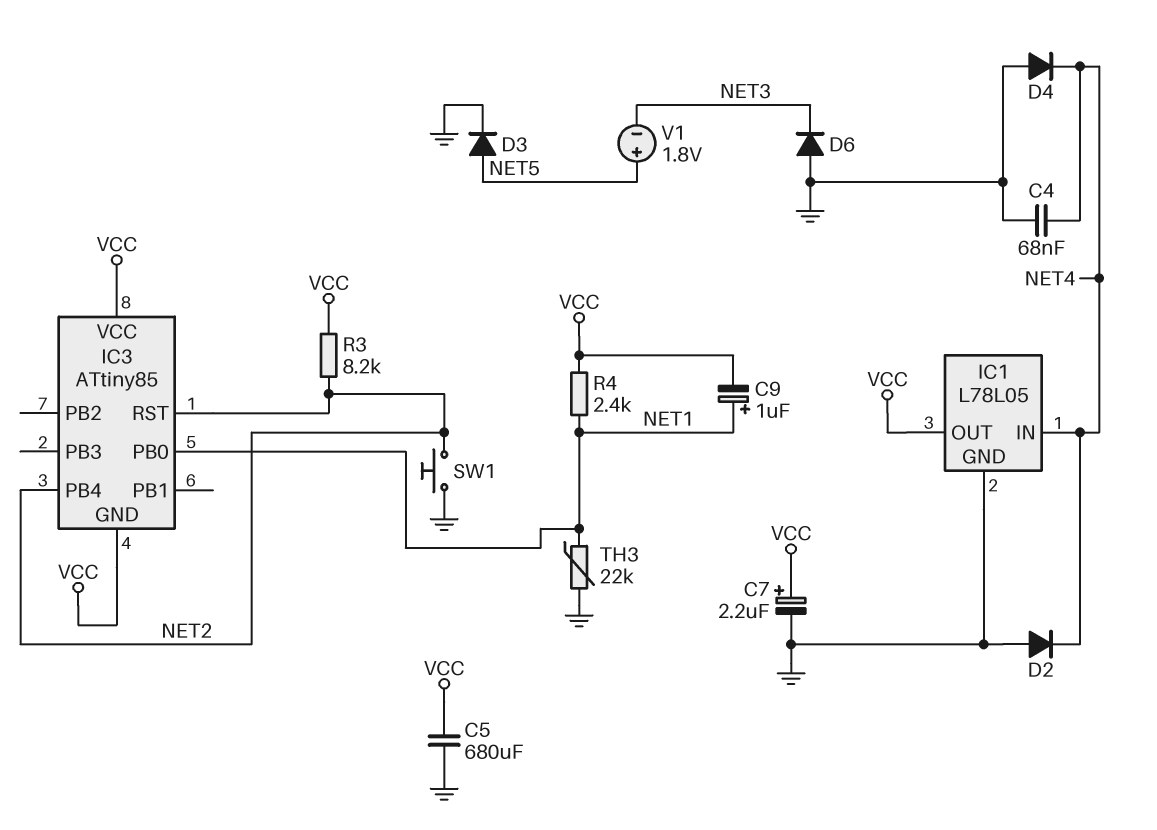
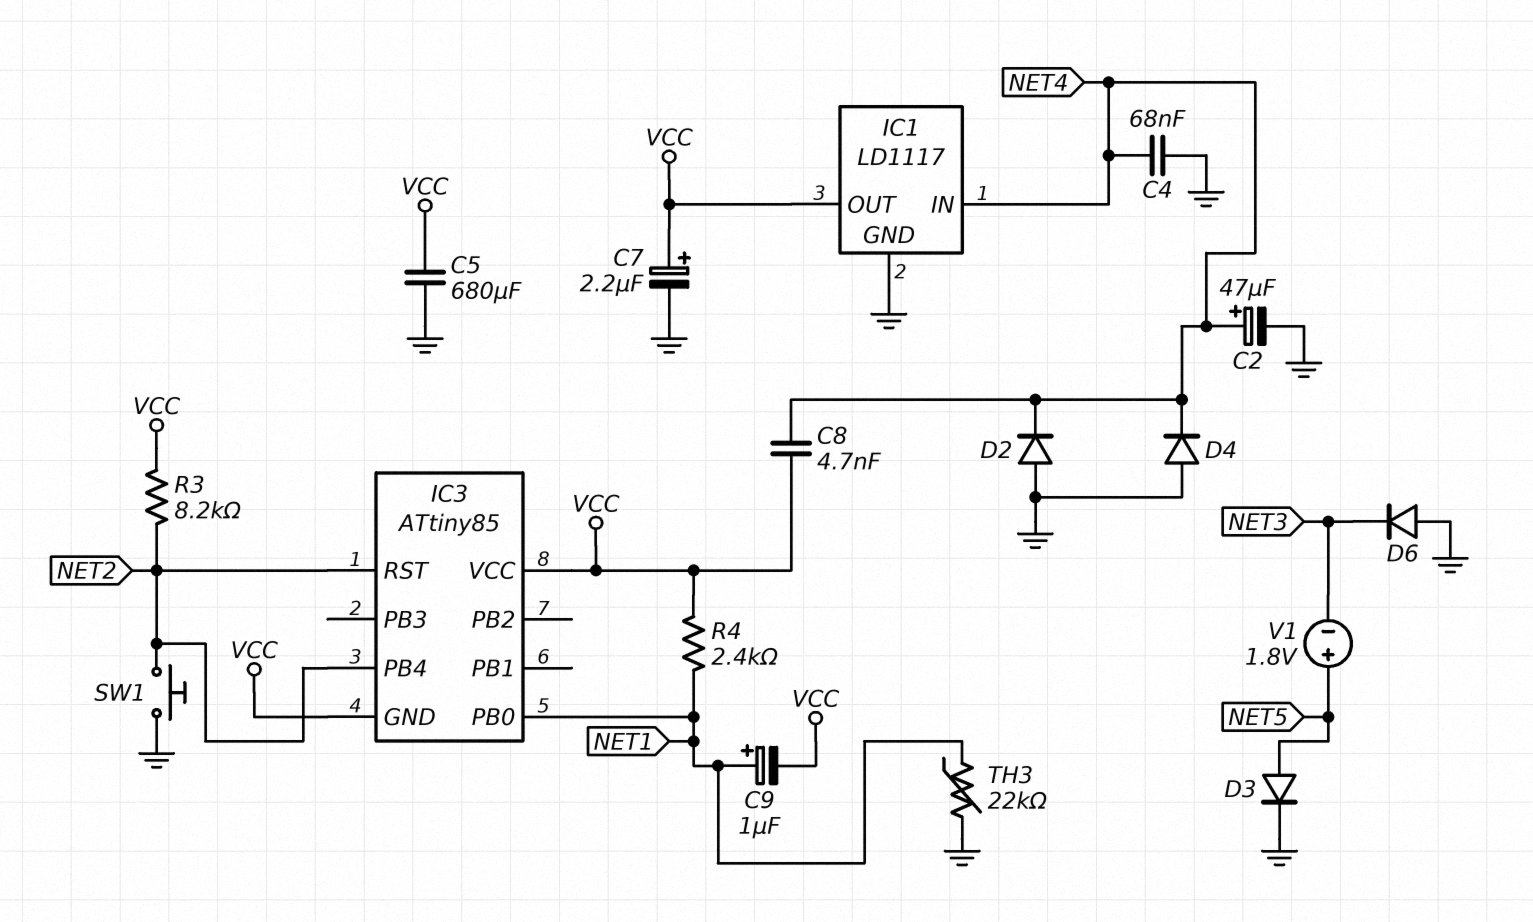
C2: none -> 47uF (plus NET4, minus GND)
C8: none -> 4.7nF (NET4, VCC)
IC1: L78L05 -> LD1117

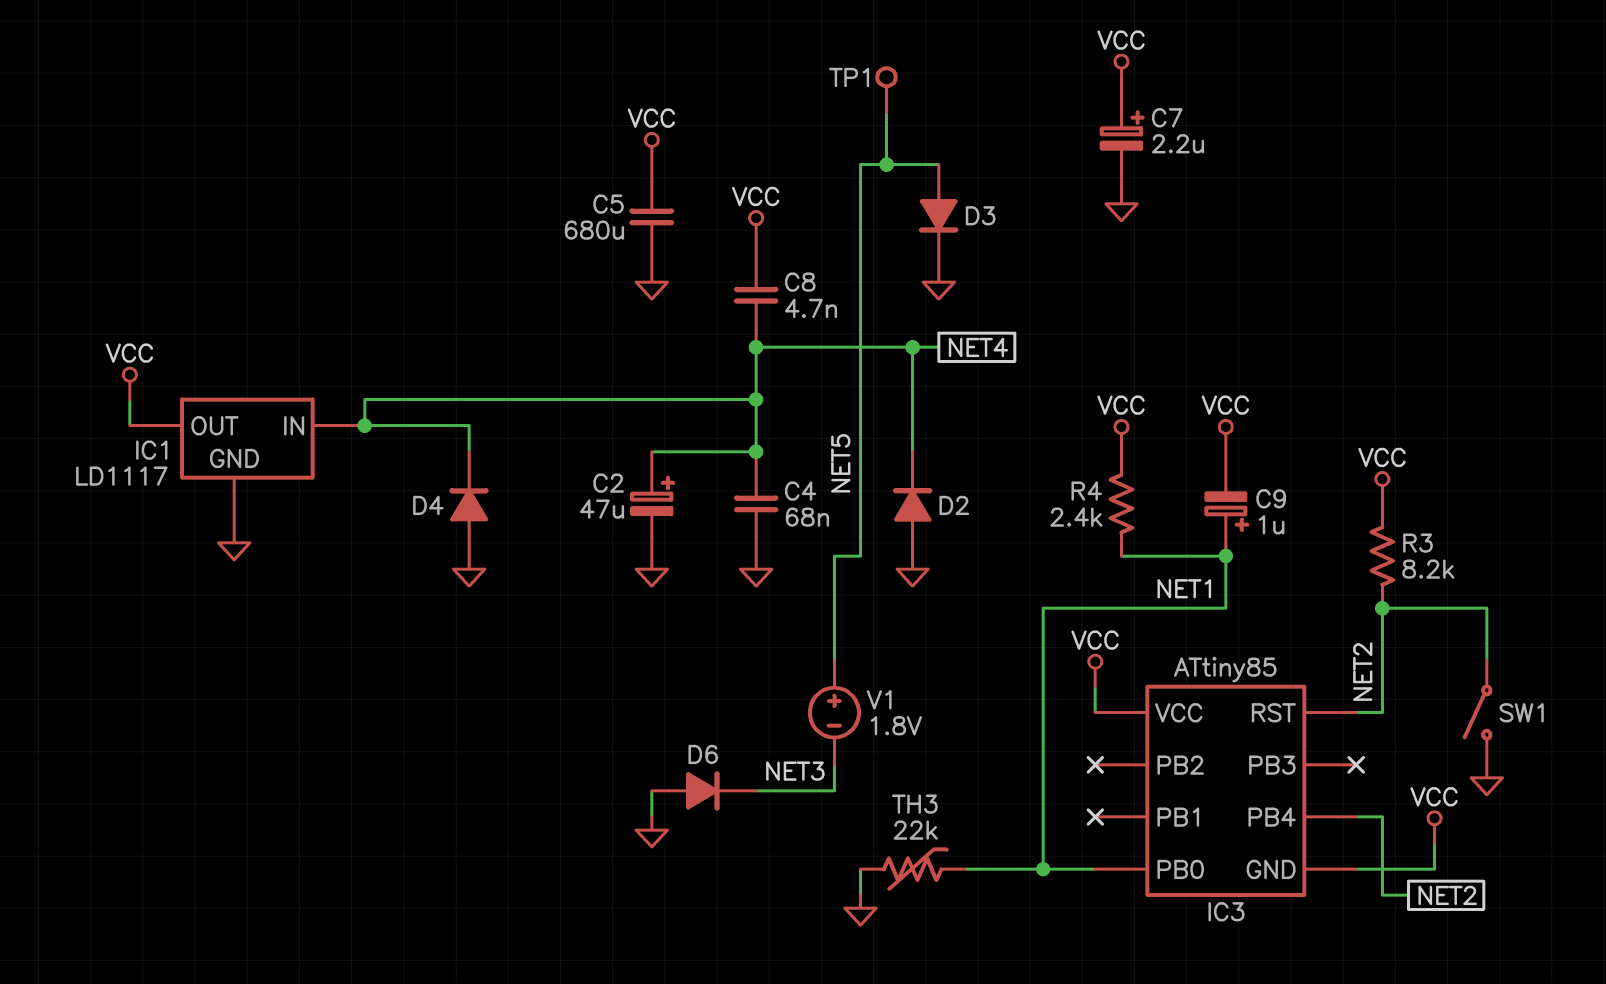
SW1: button (GND, NET2) -> switch (GND, NET2)
TP1: none -> test point (NET5)

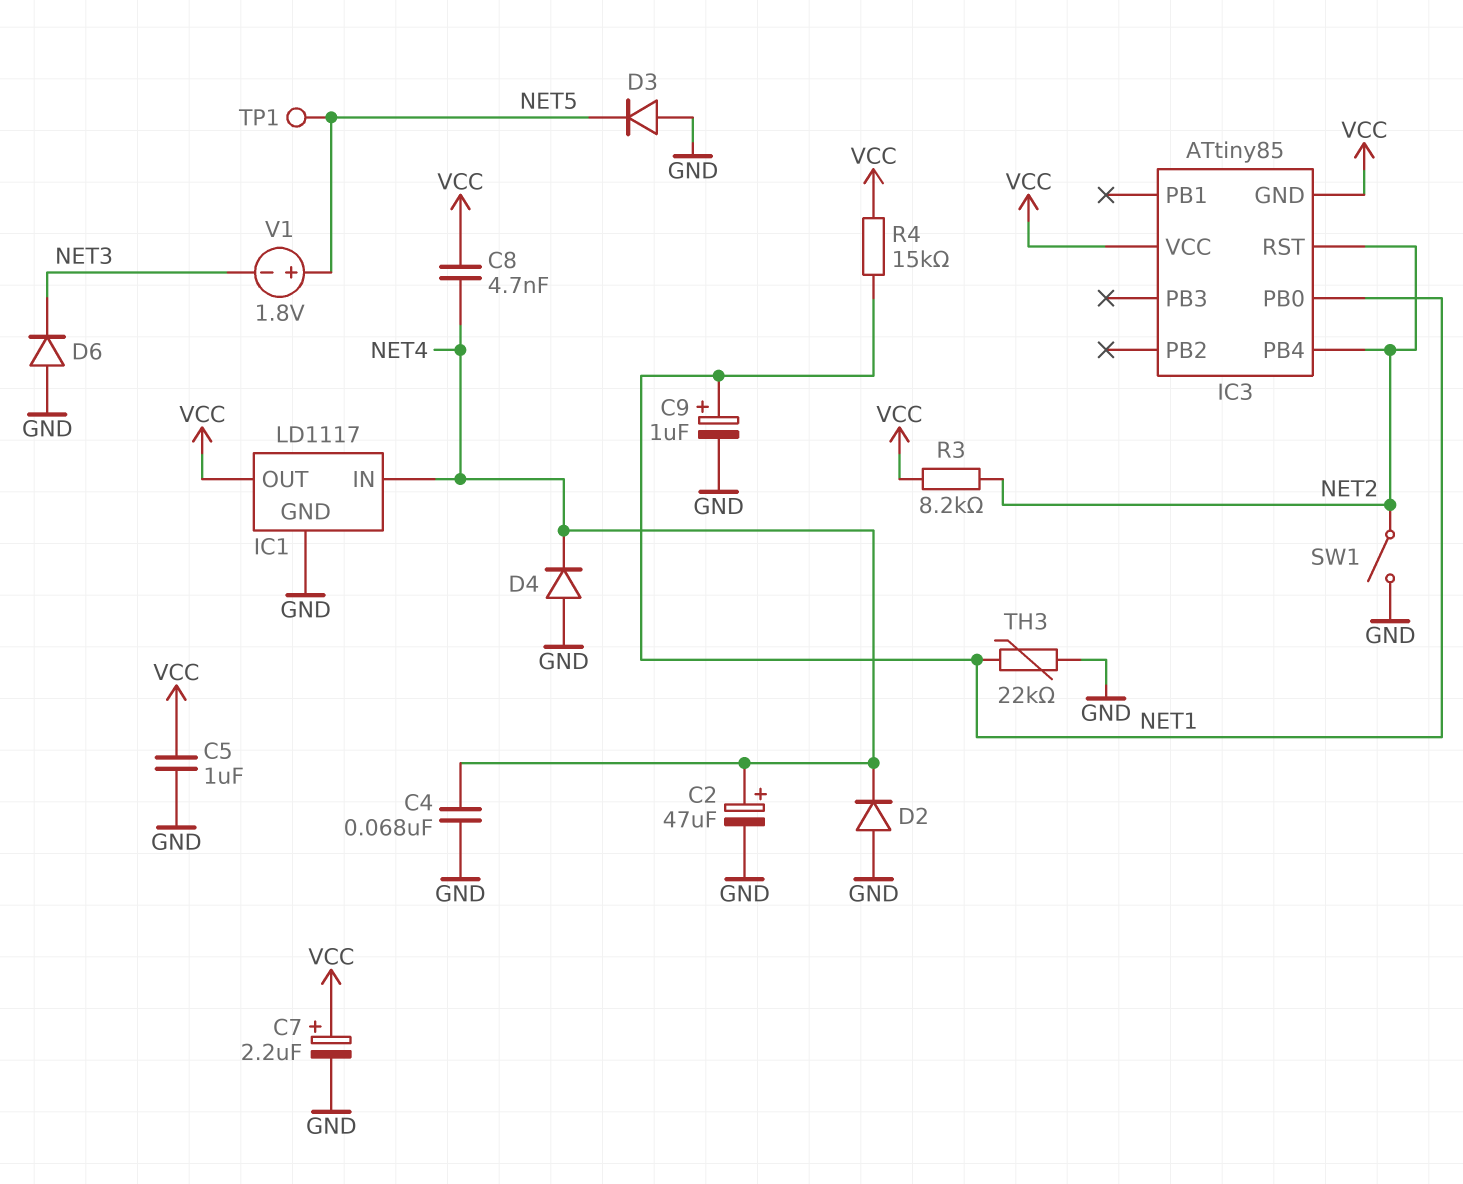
C5: 680uF (GND, VCC) -> 1uF (GND, VCC)
C9: 1uF (plus NET1, minus VCC) -> 1uF (plus NET1, minus GND)
D3: diode (A NET5, K GND) -> diode (A GND, K NET5)
R4: 2.4k (NET1, VCC) -> 15k (NET1, VCC)

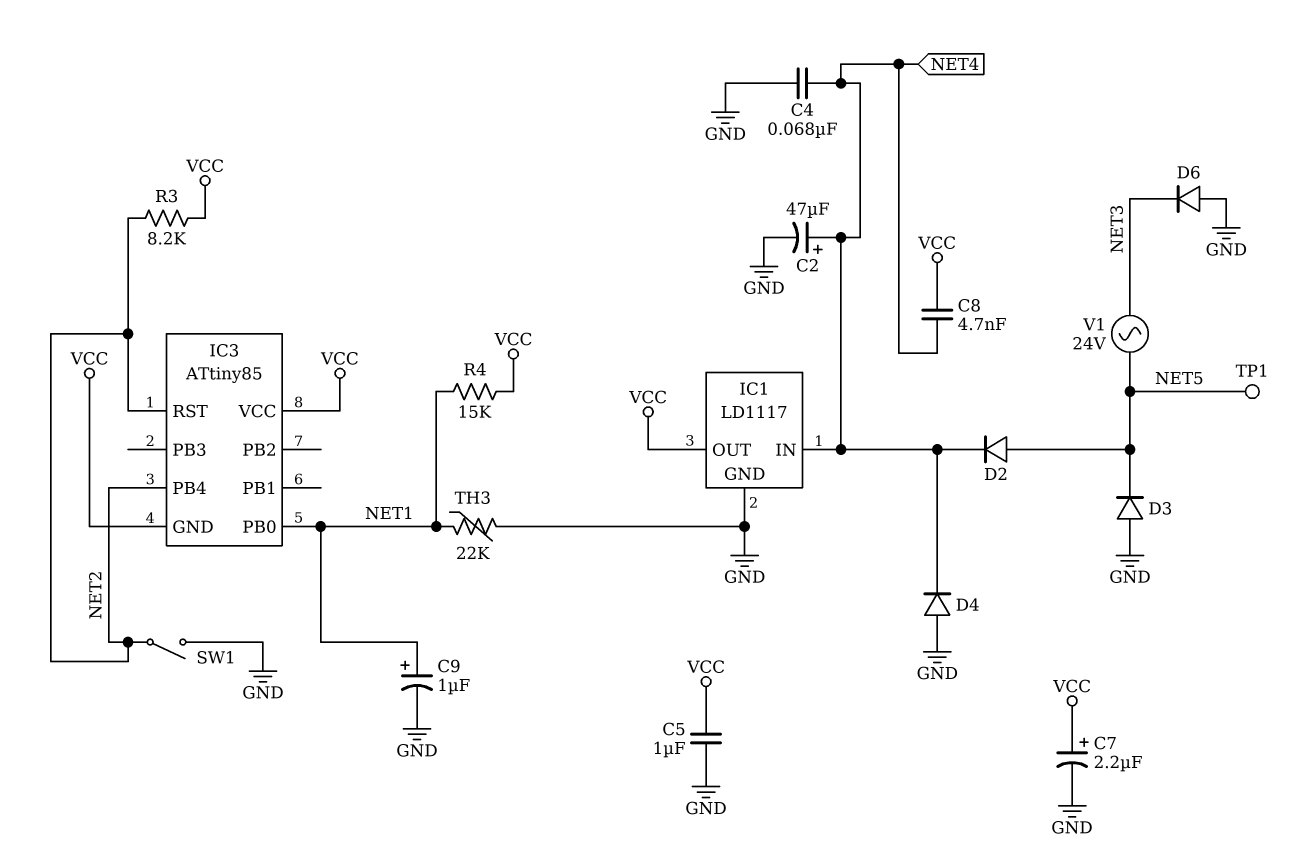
D2: diode (A GND, K NET4) -> diode (A NET5, K NET4)
V1: 1.8V (plus NET5, minus NET3) -> AC 24V (NET3, NET5)

